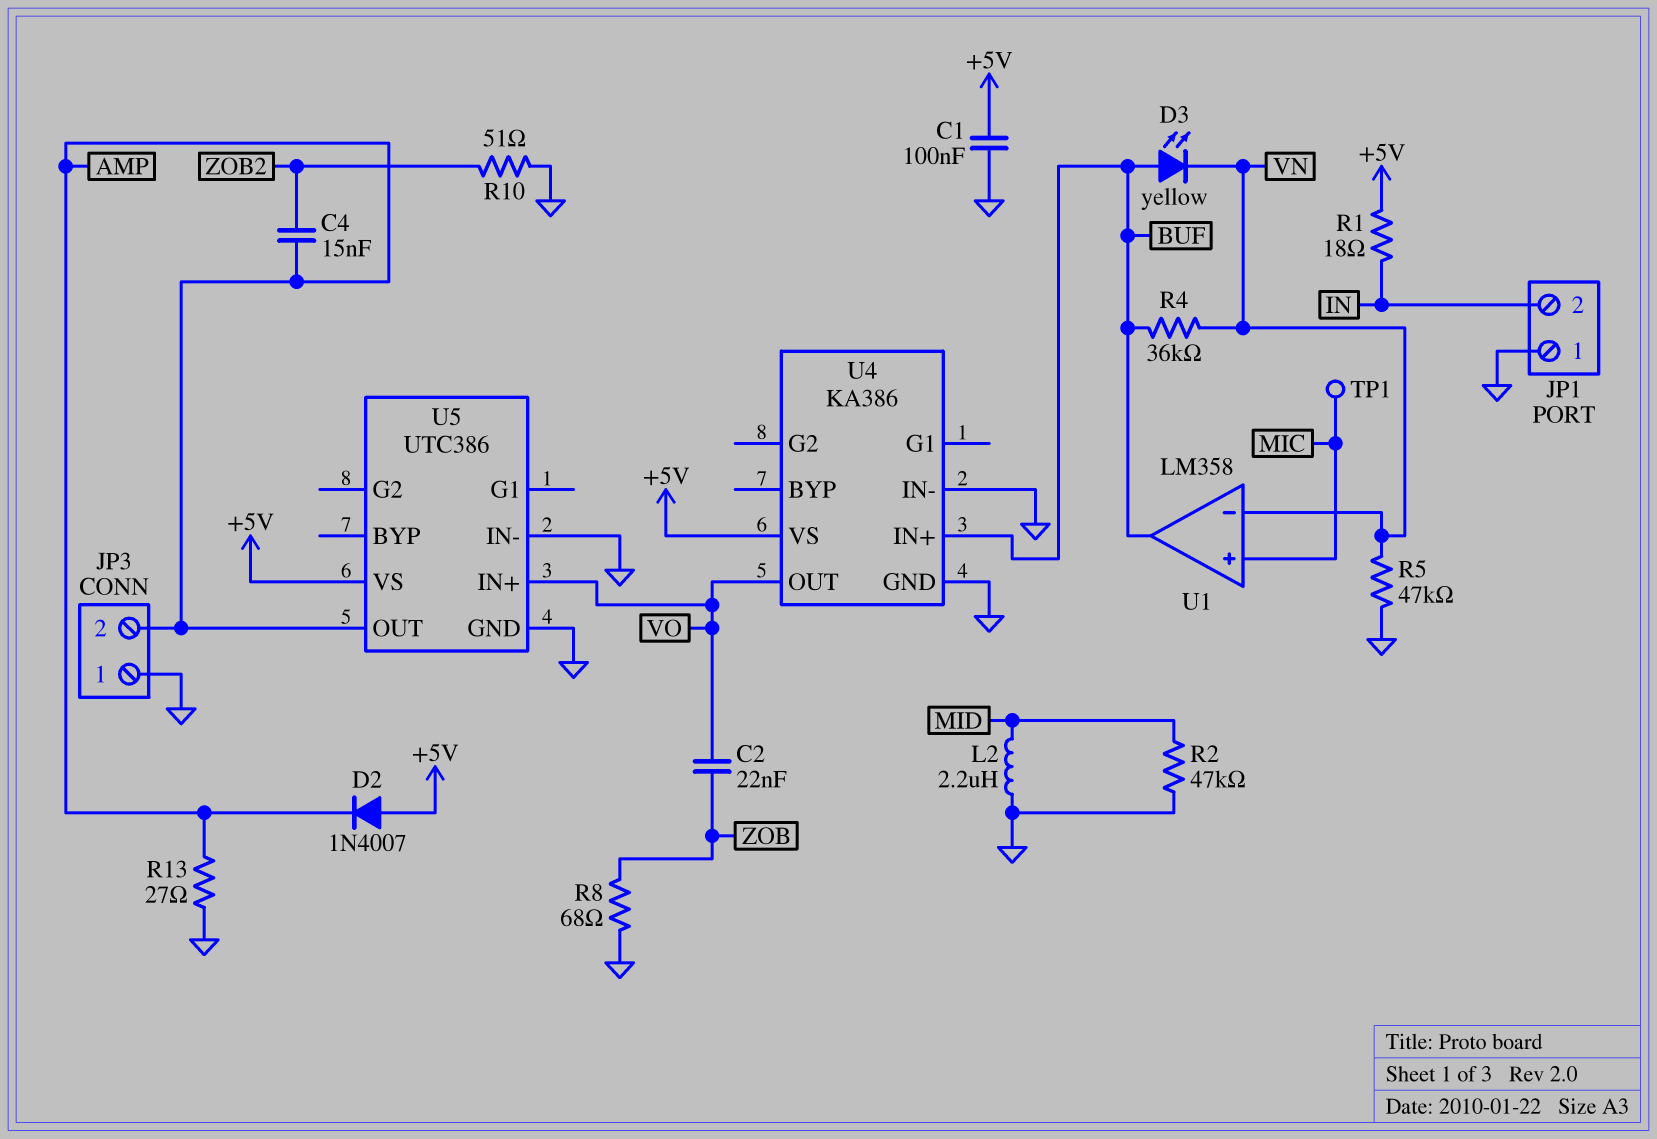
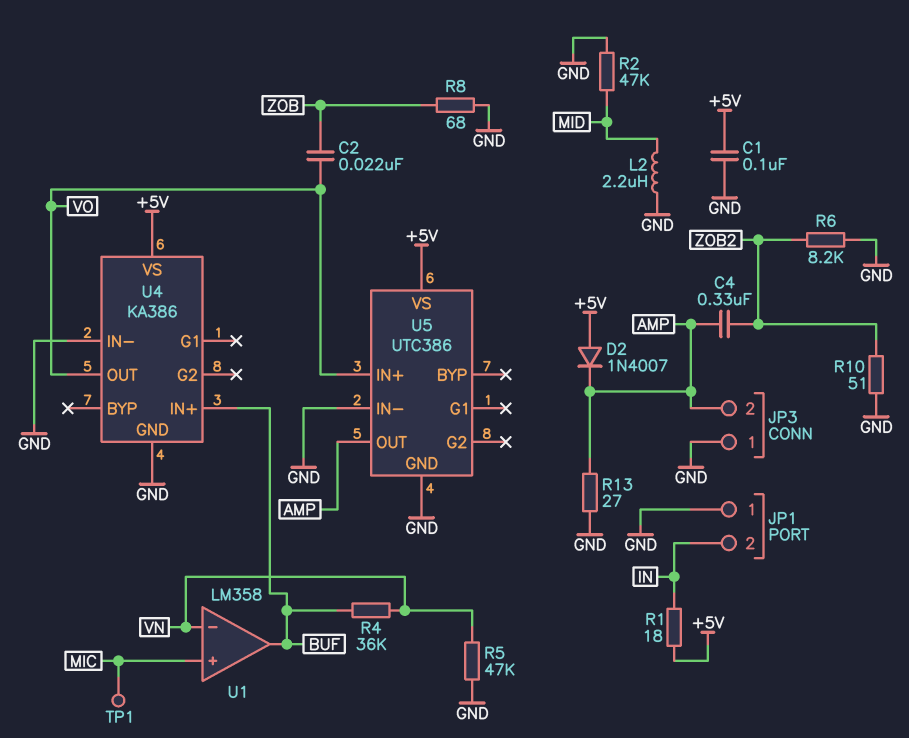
C4: 15nF (AMP, ZOB2) -> 330nF (AMP, ZOB2)
D3: LED yellow (A BUF, K VN) -> none
R6: none -> 8.2k (GND, ZOB2)

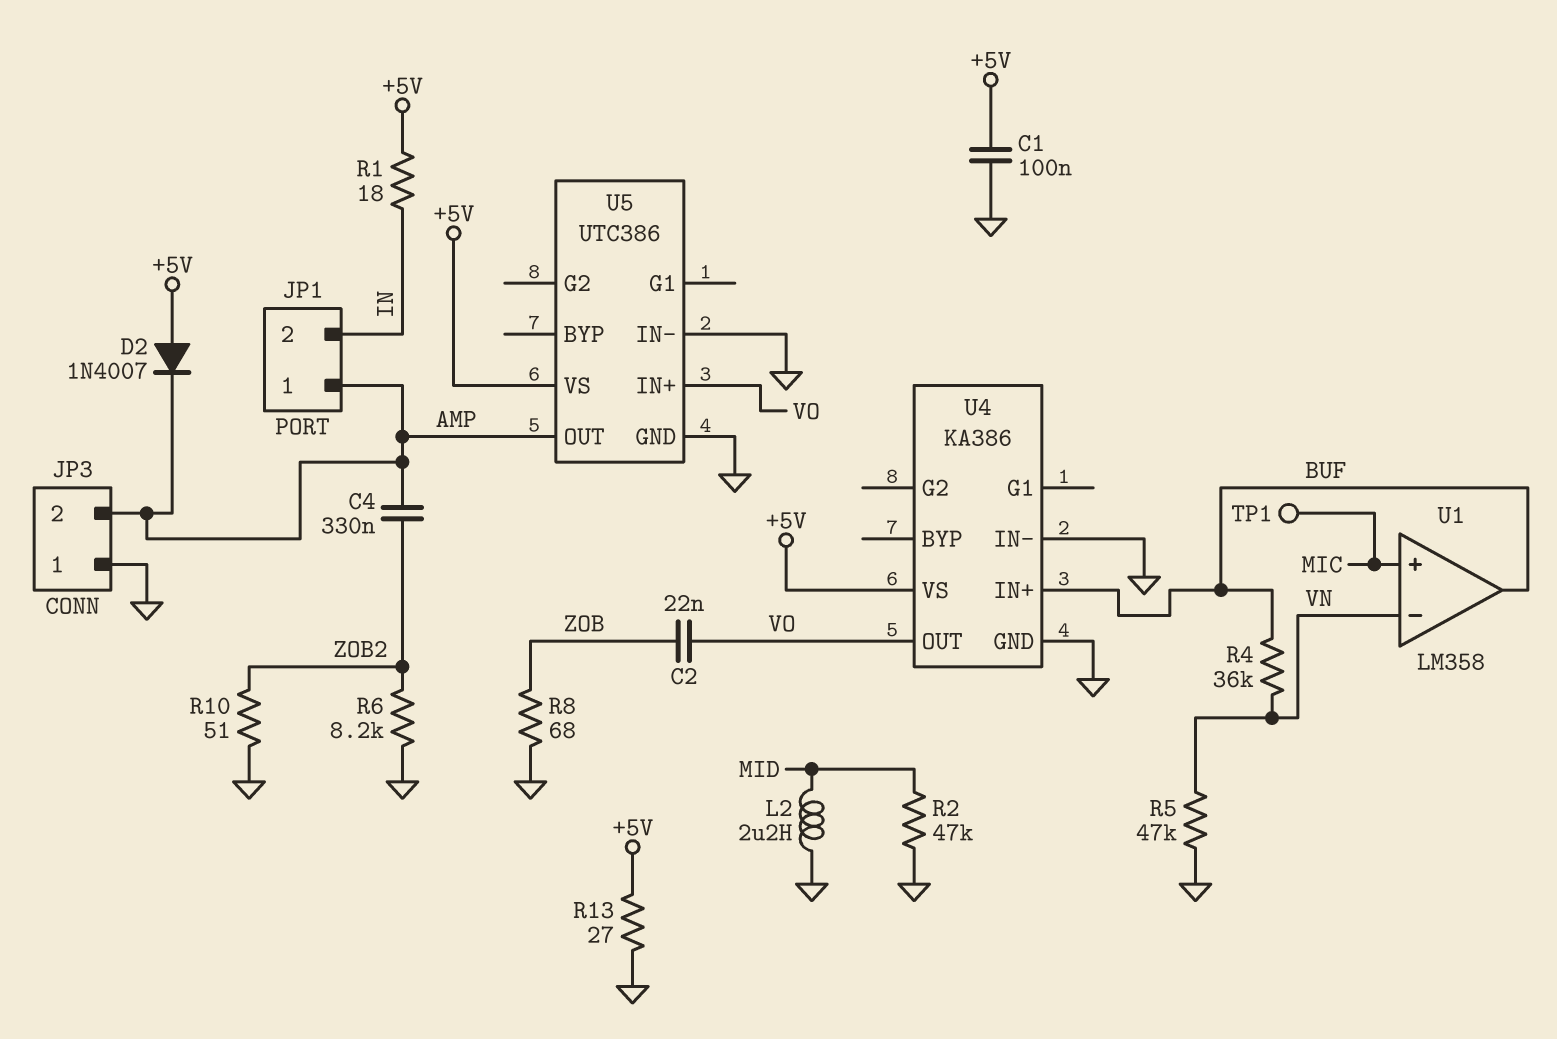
JP1 pin 1: GND -> AMP
R13: 27 (AMP, GND) -> 27 (+5V, GND)

